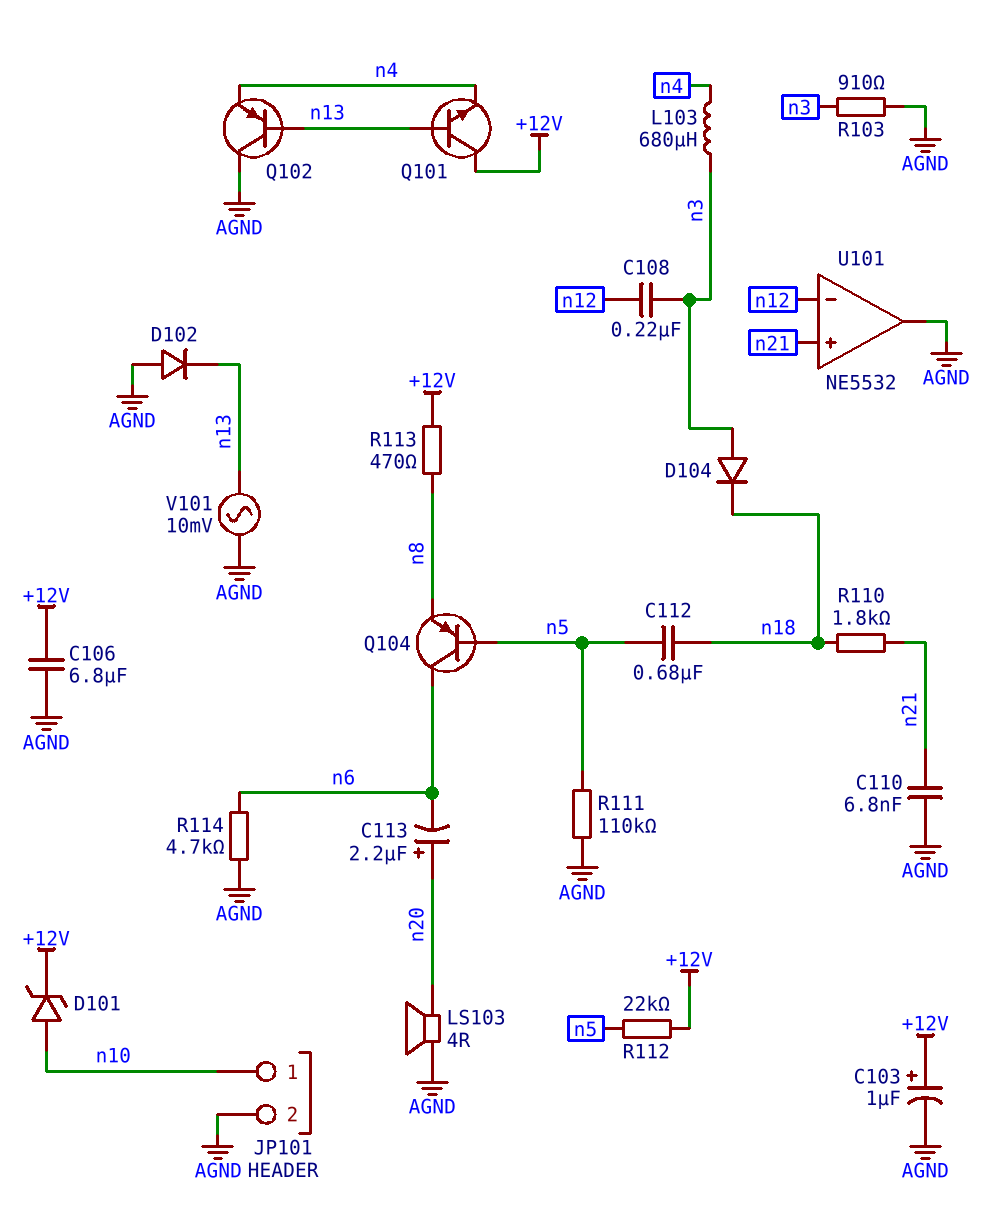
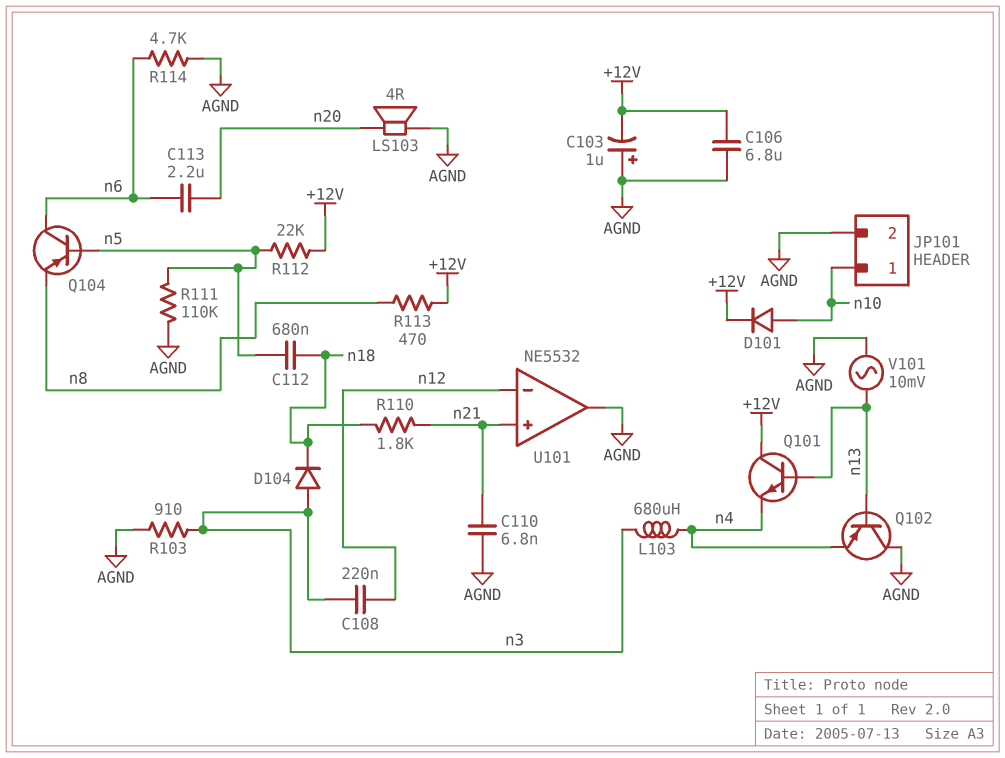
C103: 1uF (plus +12V, minus AGND) -> 1uF (plus AGND, minus +12V)
C113: 2.2uF (plus n20, minus n6) -> 2.2uF (n6, n20)
D101: zener (A n10, K +12V) -> diode (A n10, K +12V)
D102: diode (A AGND, K n13) -> none

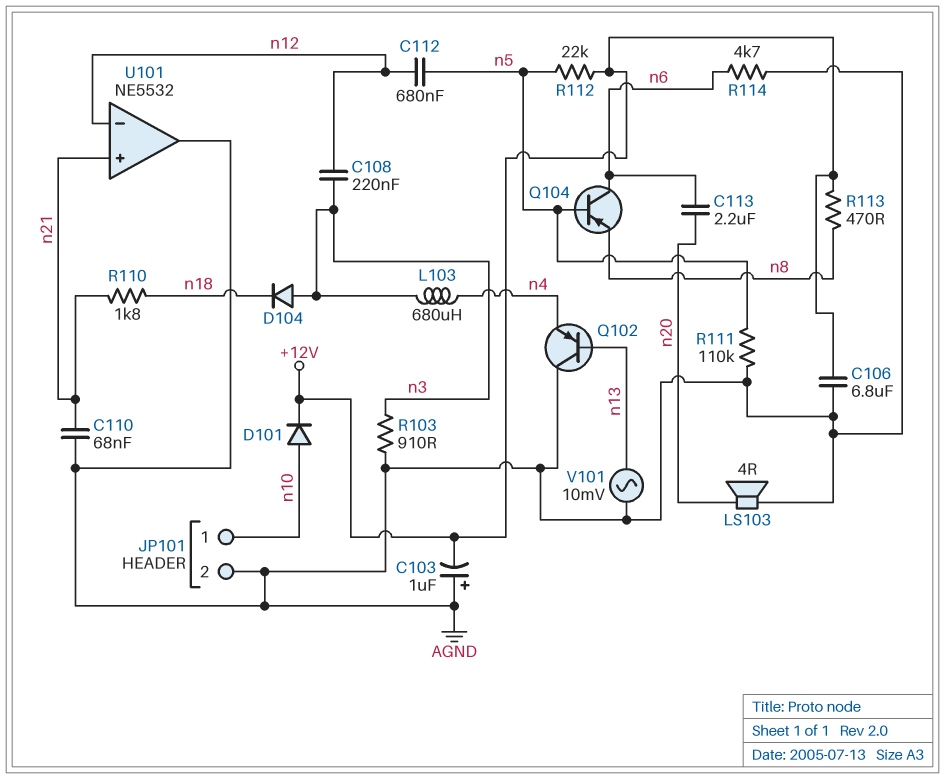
C110: 6.8nF (AGND, n21) -> 68nF (AGND, n21)
C112: 680nF (n5, n18) -> 680nF (n5, n12)
Q101: NPN (B n13, C +12V, E n4) -> none

